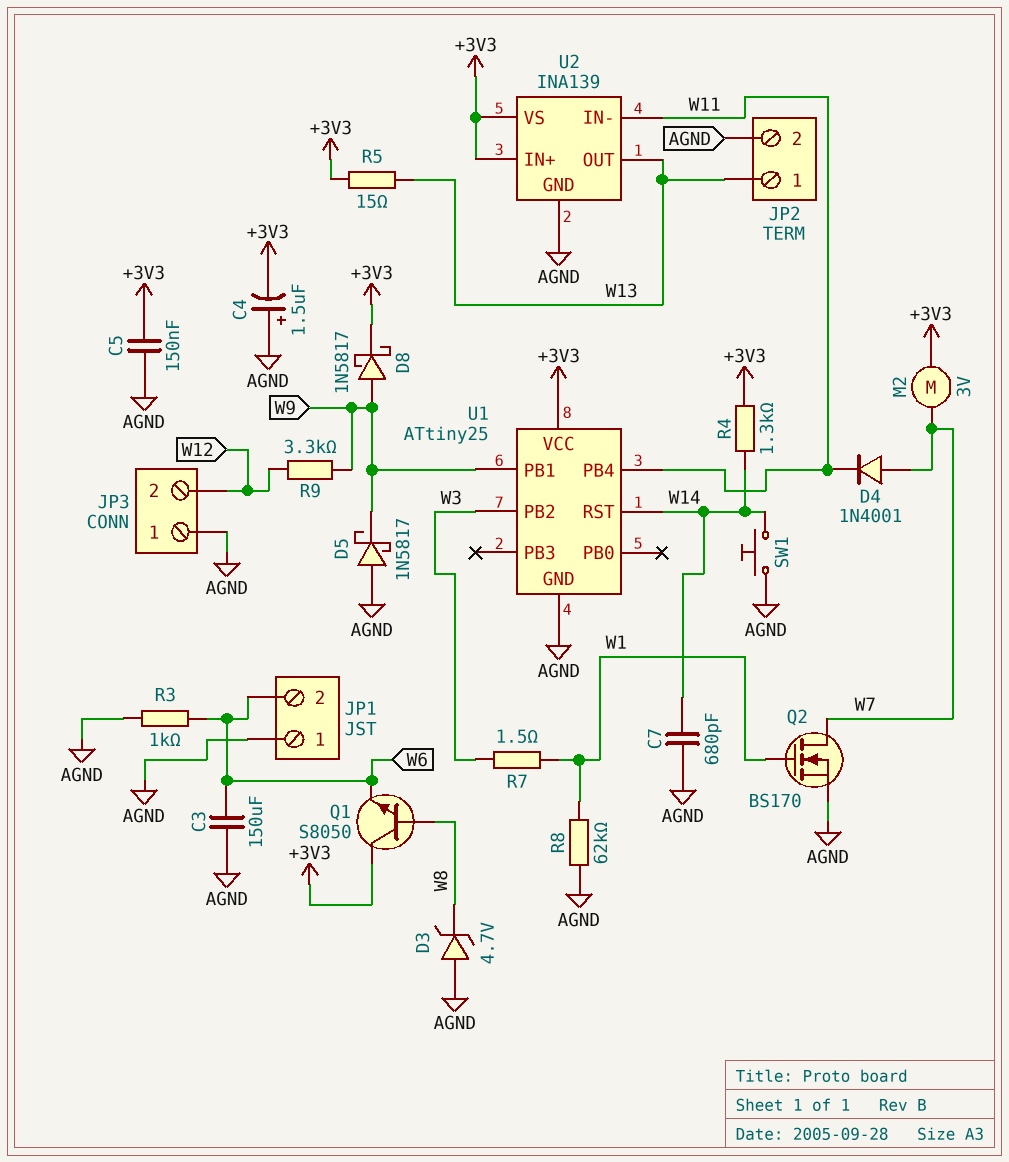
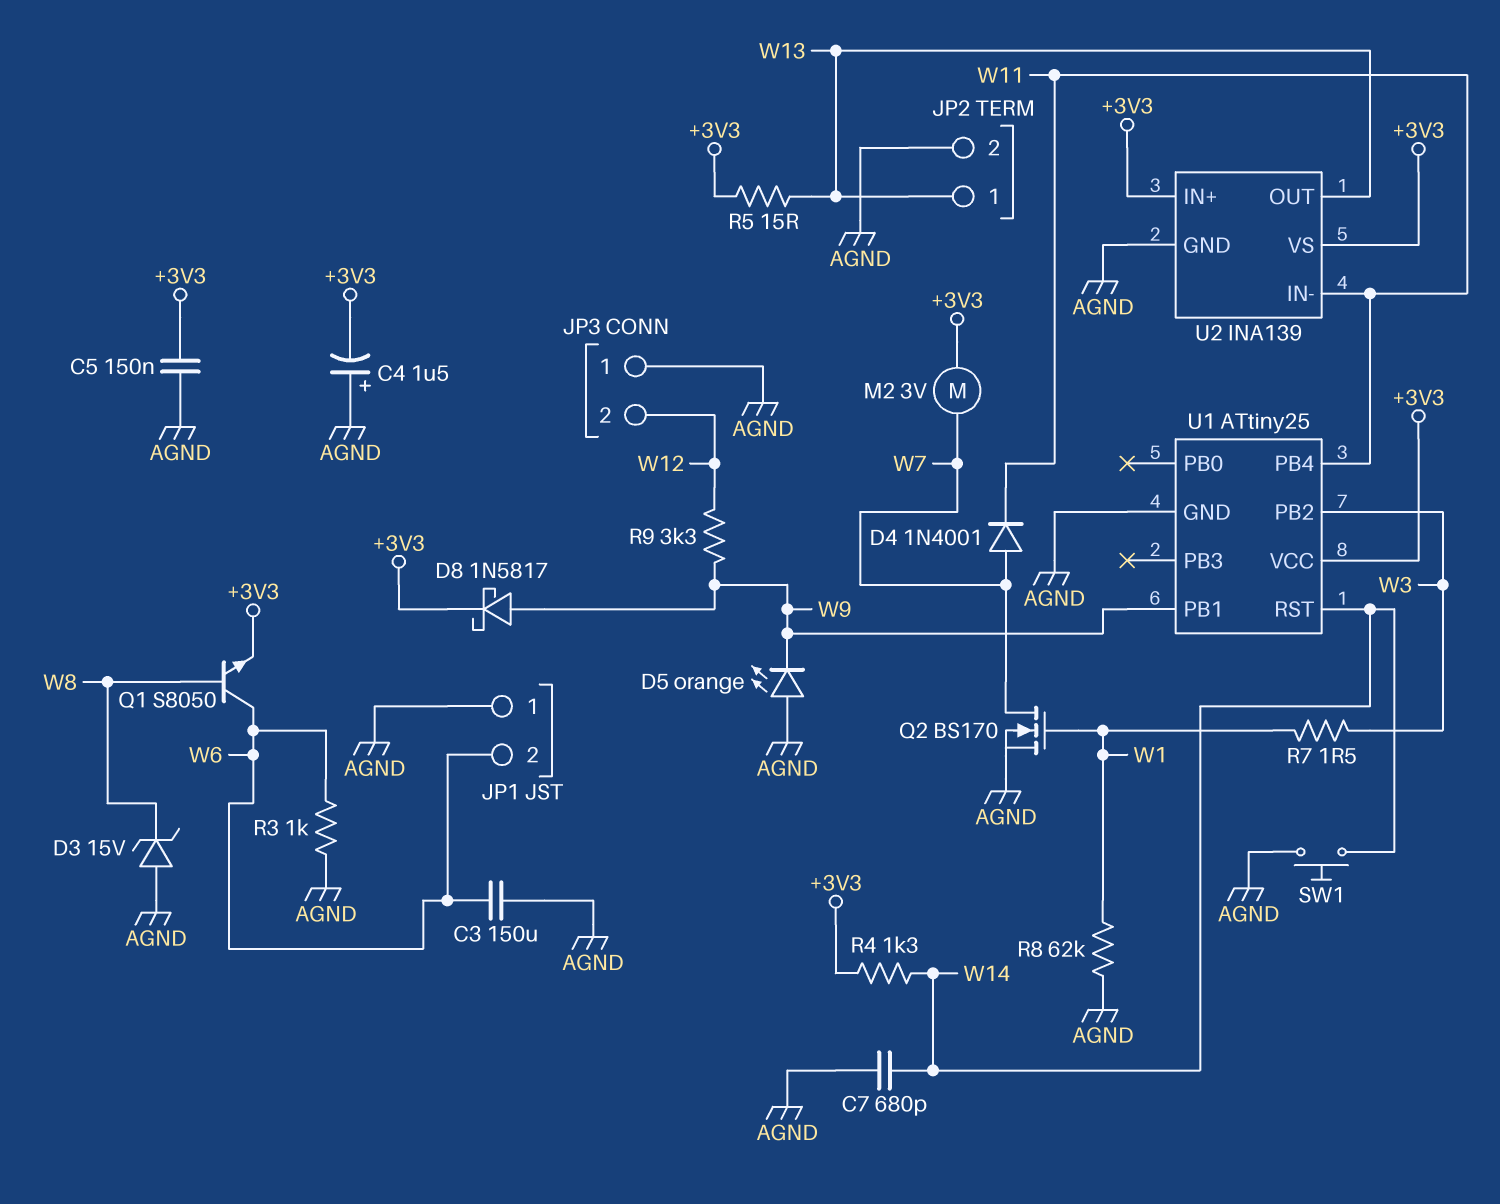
D3: zener 4.7V (A AGND, K W8) -> zener 15V (A AGND, K W8)
D5: schottky 1N5817 (A AGND, K W9) -> LED orange (A AGND, K W9)
Q1: NPN S8050 (B W8, C +3V3, E W6) -> NPN S8050 (B W8, C W6, E +3V3)

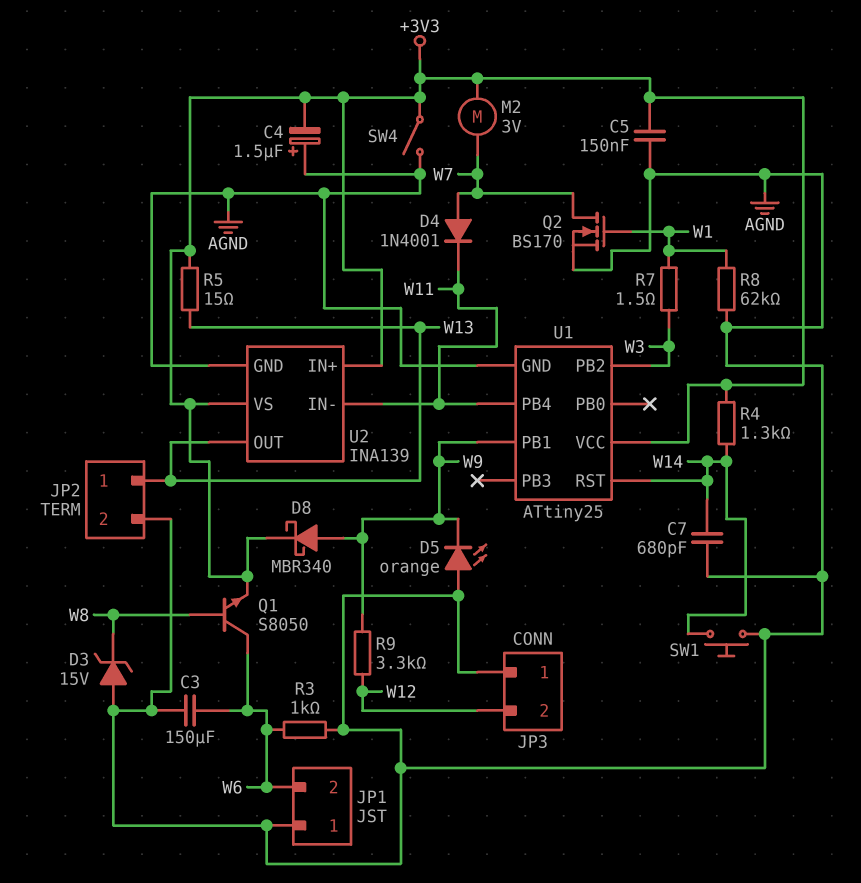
D8: schottky 1N5817 (A W9, K +3V3) -> schottky MBR340 (A W9, K +3V3)
SW4: none -> switch (+3V3, AGND)

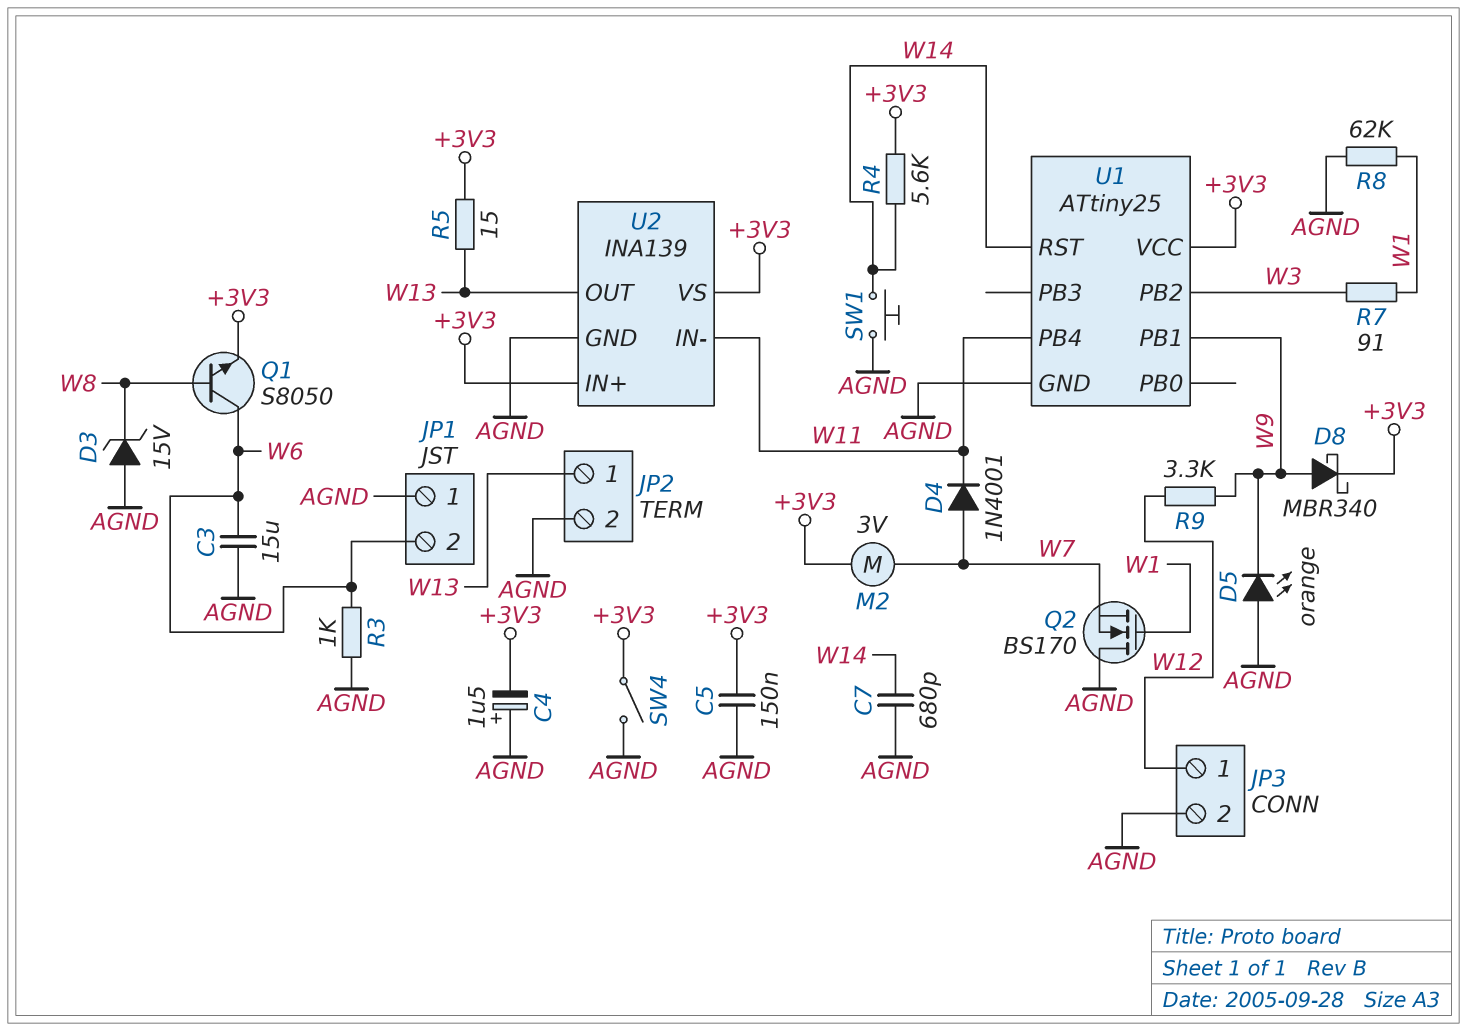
C3: 150uF (AGND, W6) -> 15uF (AGND, W6)
JP3 pin 1: AGND -> W12
JP3 pin 2: W12 -> AGND
Q2: NMOS BS170 (G W1, D W7, S AGND) -> NMOS BS170 (G W1, D AGND, S W7)
R4: 1.3k (+3V3, W14) -> 5.6k (+3V3, W14)
R7: 1.5 (W1, W3) -> 91 (W1, W3)

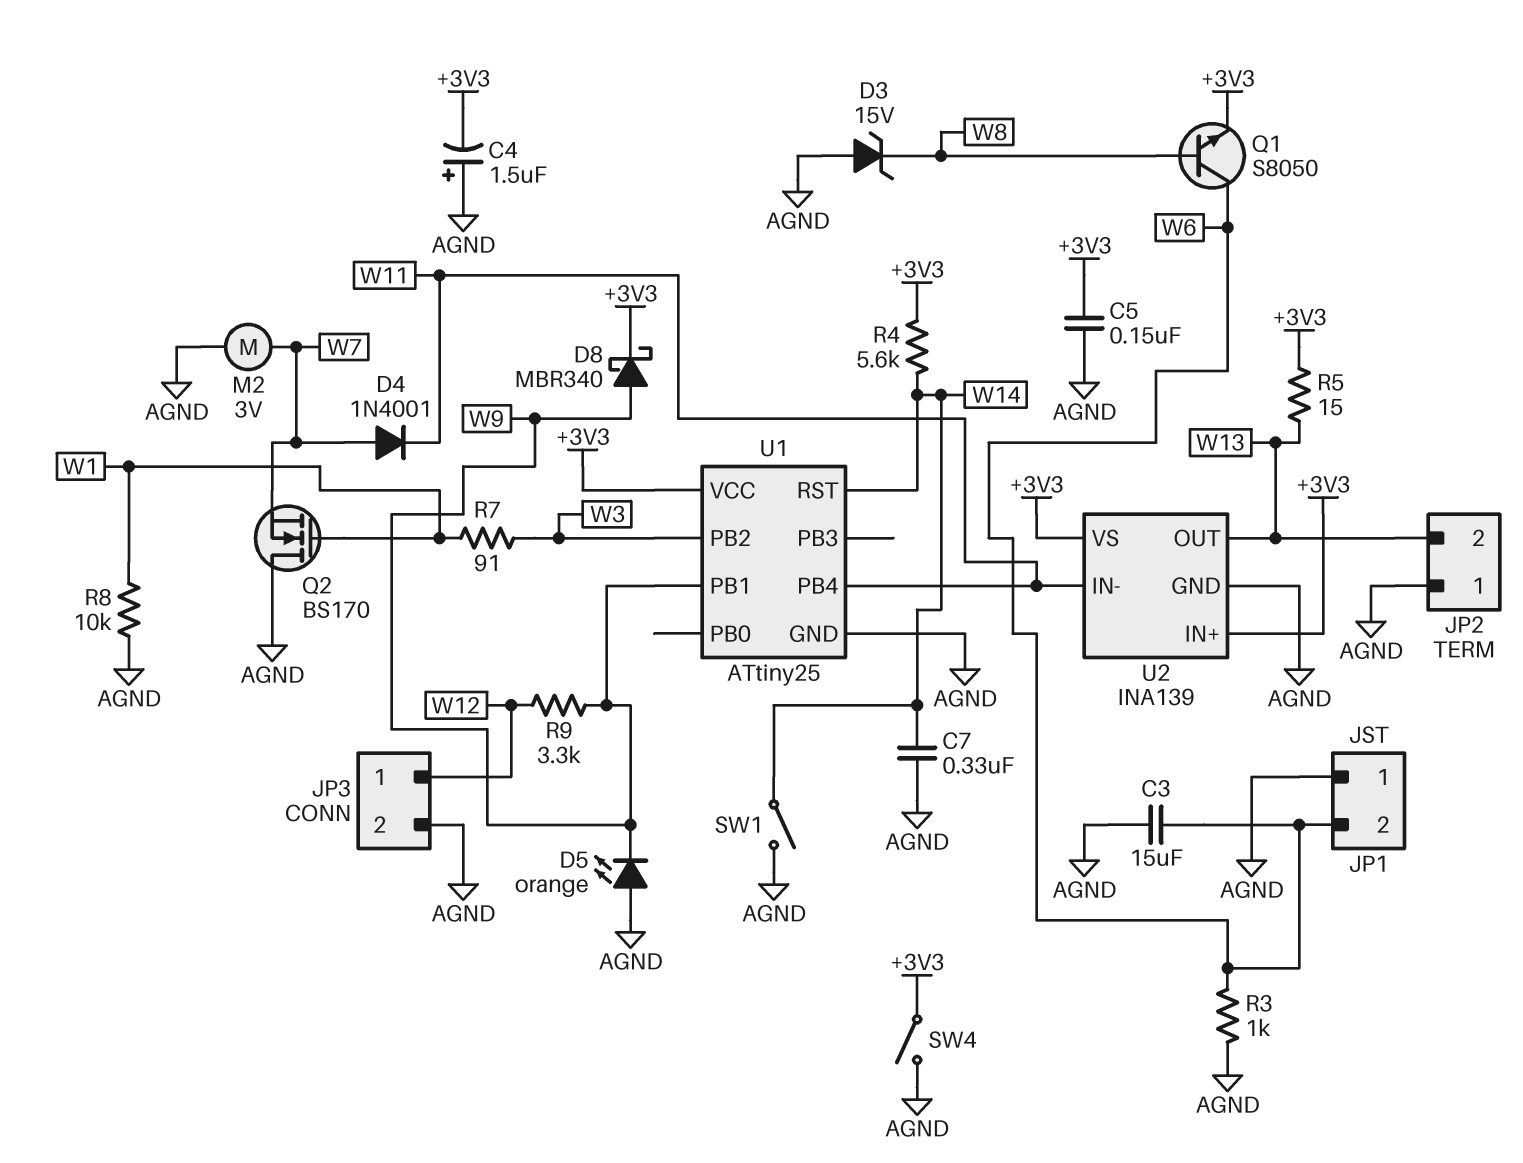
C7: 680pF (AGND, W14) -> 330nF (AGND, W14)
JP2 pin 1: W13 -> AGND
JP2 pin 2: AGND -> W13
M2: motor 3V (+3V3, W7) -> motor 3V (AGND, W7)
R8: 62k (AGND, W1) -> 10k (AGND, W1)
SW1: button (AGND, W14) -> switch (AGND, W14)

